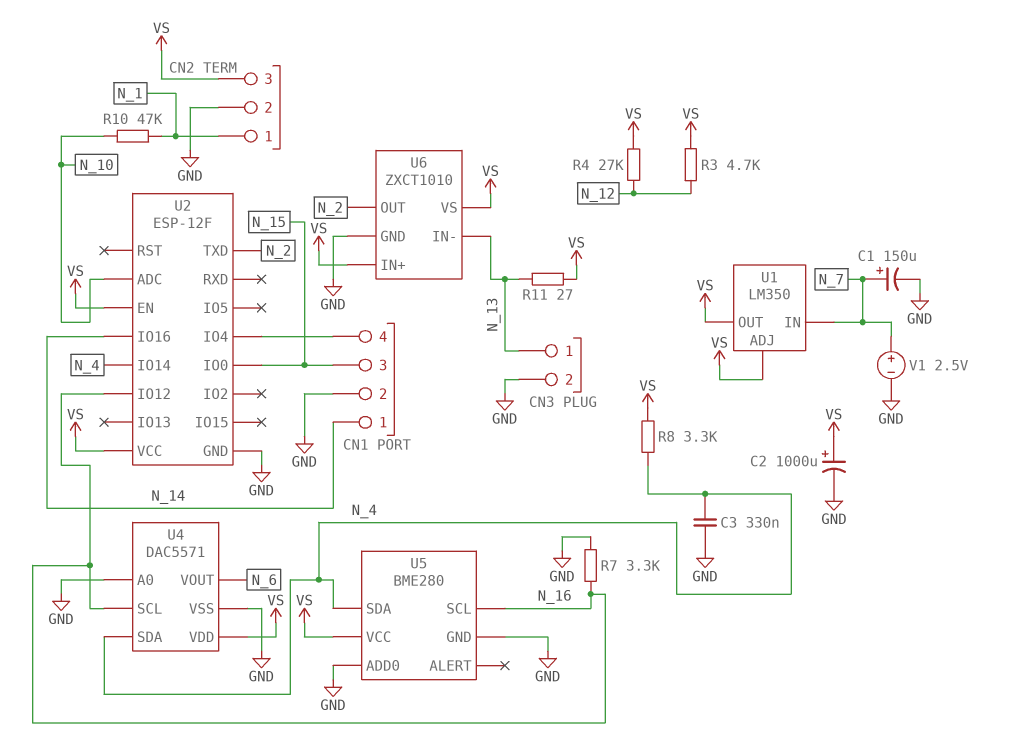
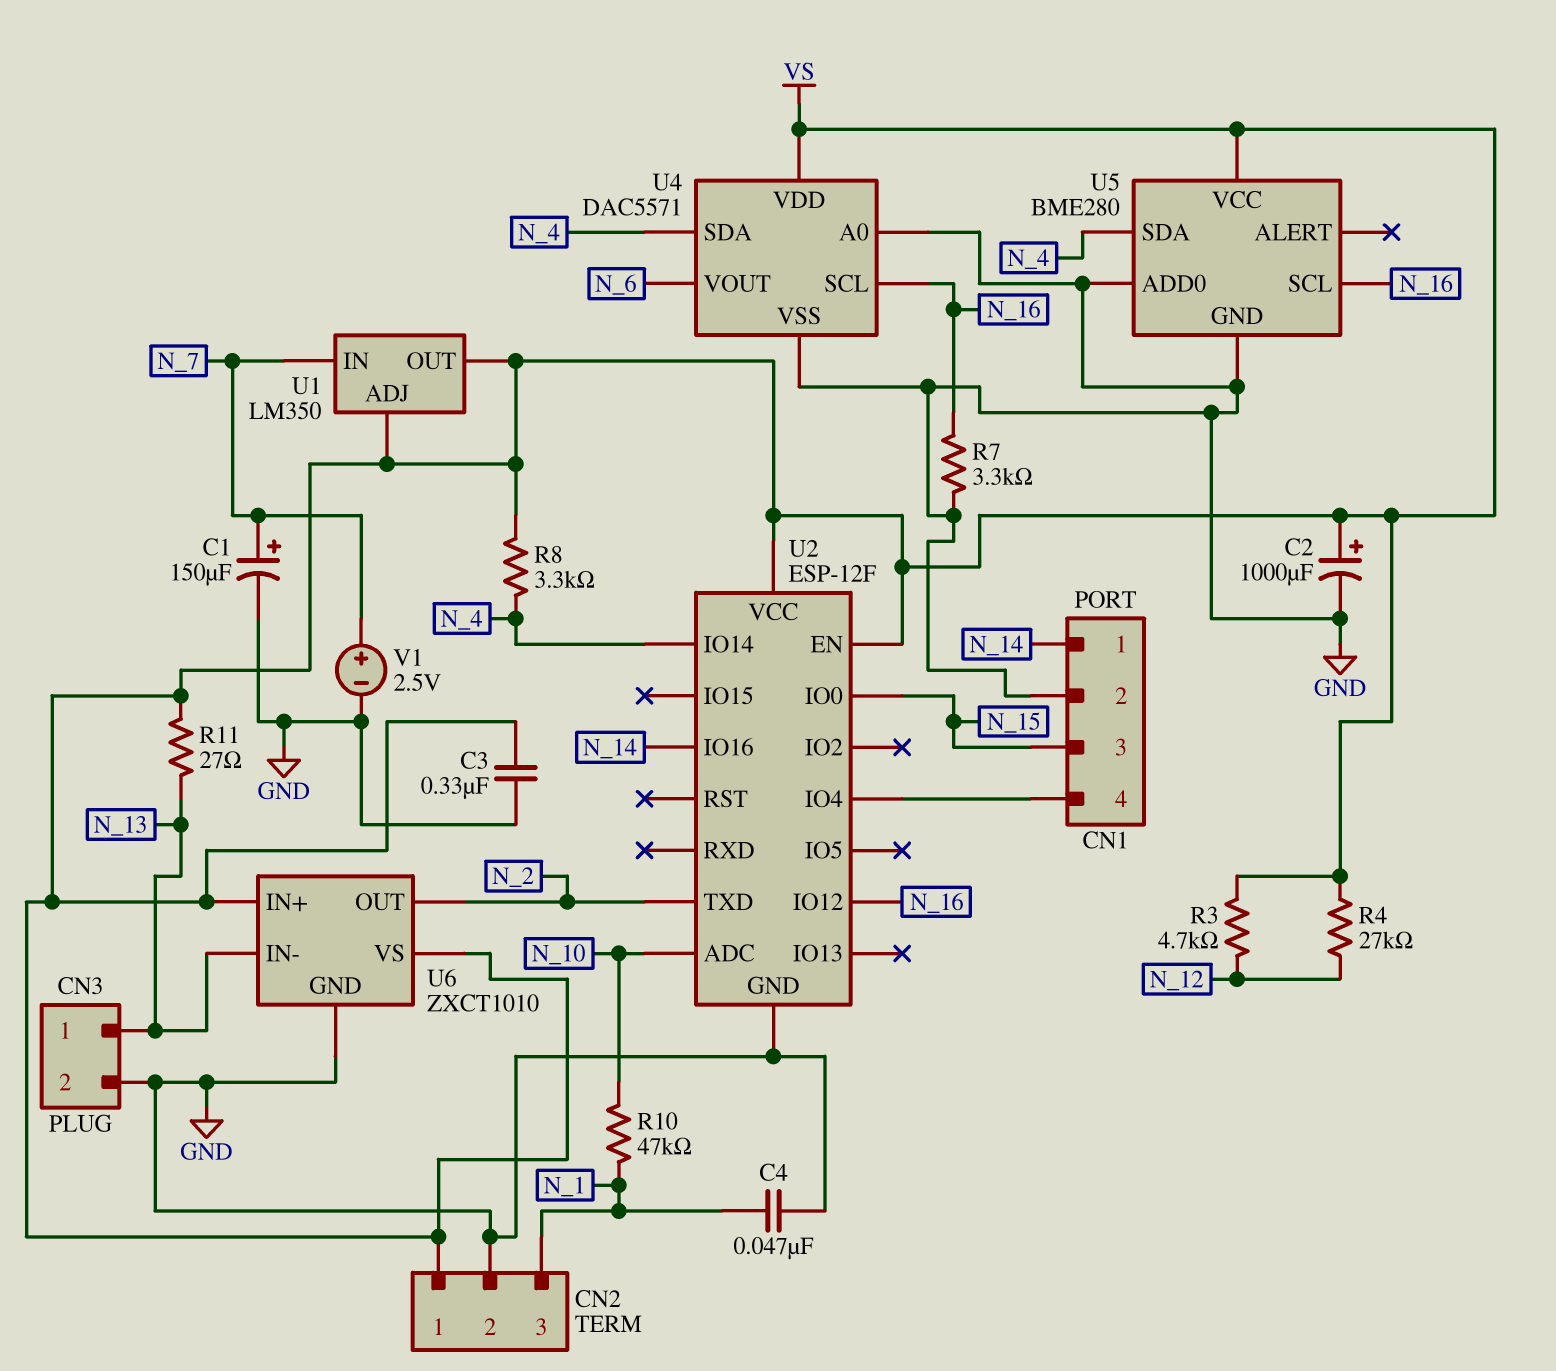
C3: 330nF (GND, N_4) -> 330nF (GND, VS)
C4: none -> 47nF (GND, N_1)
CN2 pin 1: N_1 -> VS
CN2 pin 3: VS -> N_1

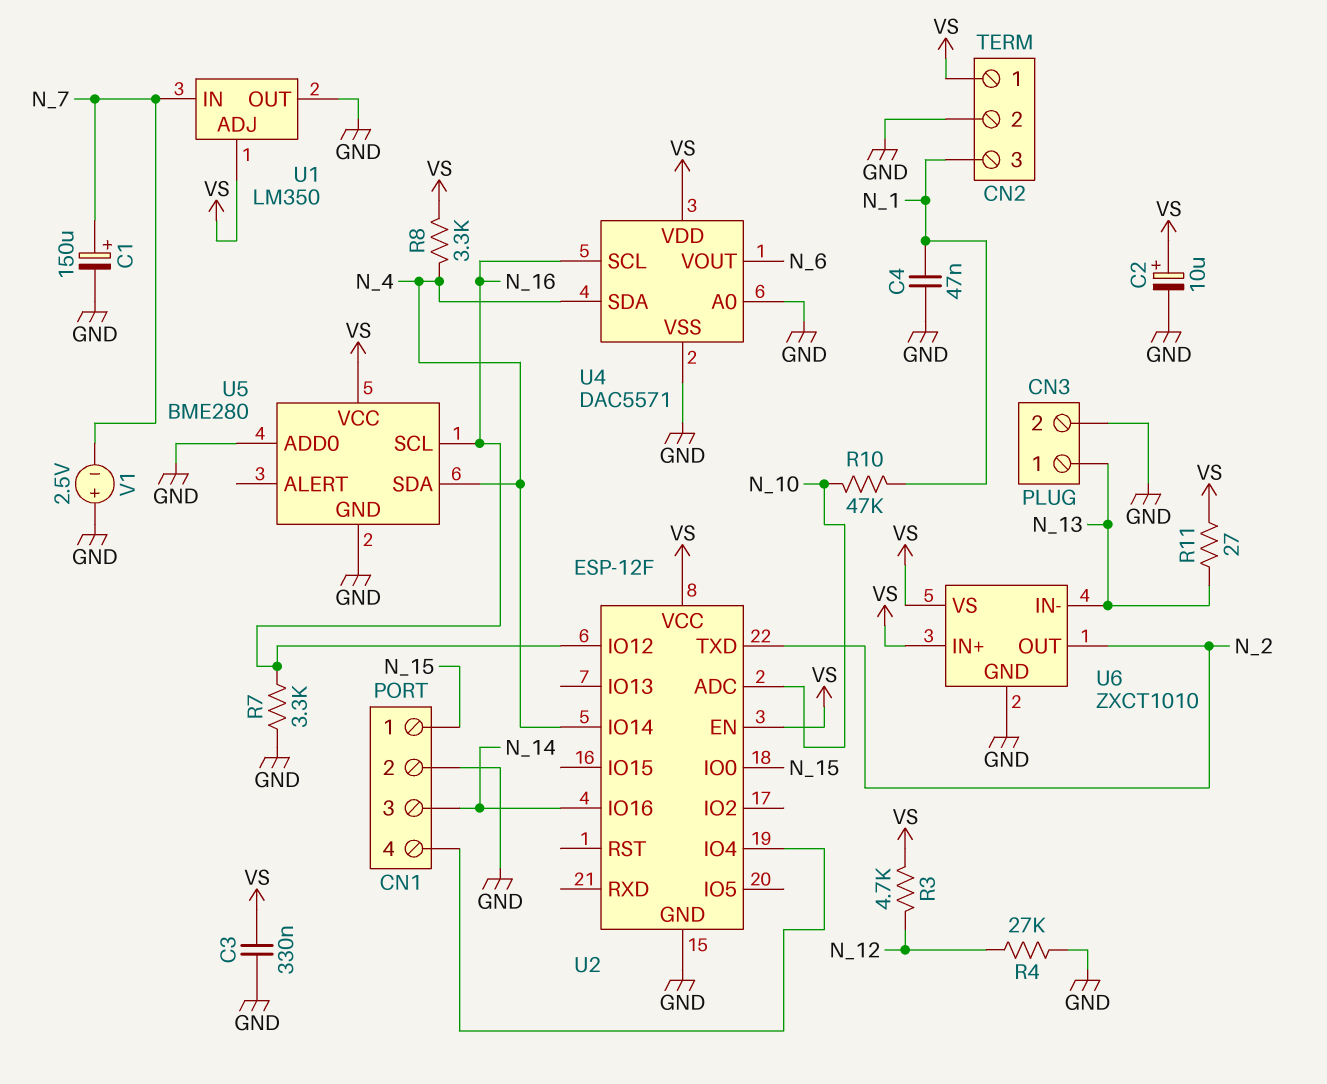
C2: 1000uF (plus VS, minus GND) -> 10uF (plus VS, minus GND)
CN1 pin 1: N_14 -> N_15
CN1 pin 3: N_15 -> N_14
R4: 27k (N_12, VS) -> 27k (GND, N_12)
U1 pin OUT: VS -> GND
V1: 2.5V (plus N_7, minus GND) -> 2.5V (plus GND, minus N_7)

